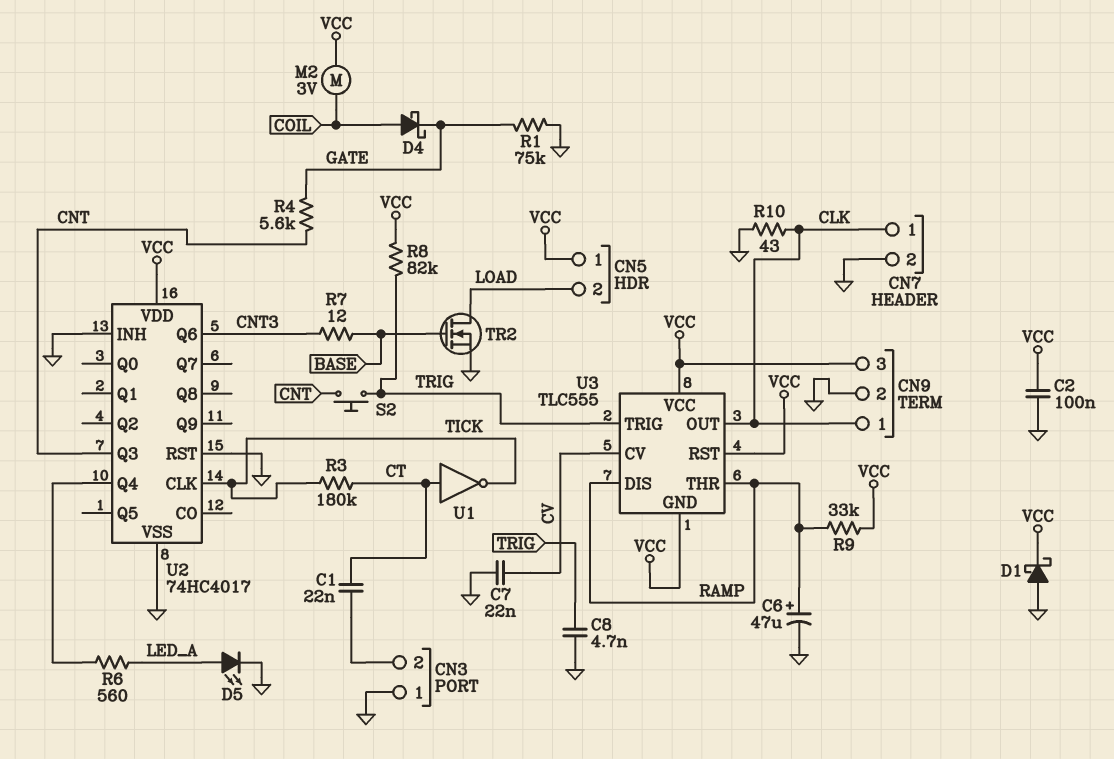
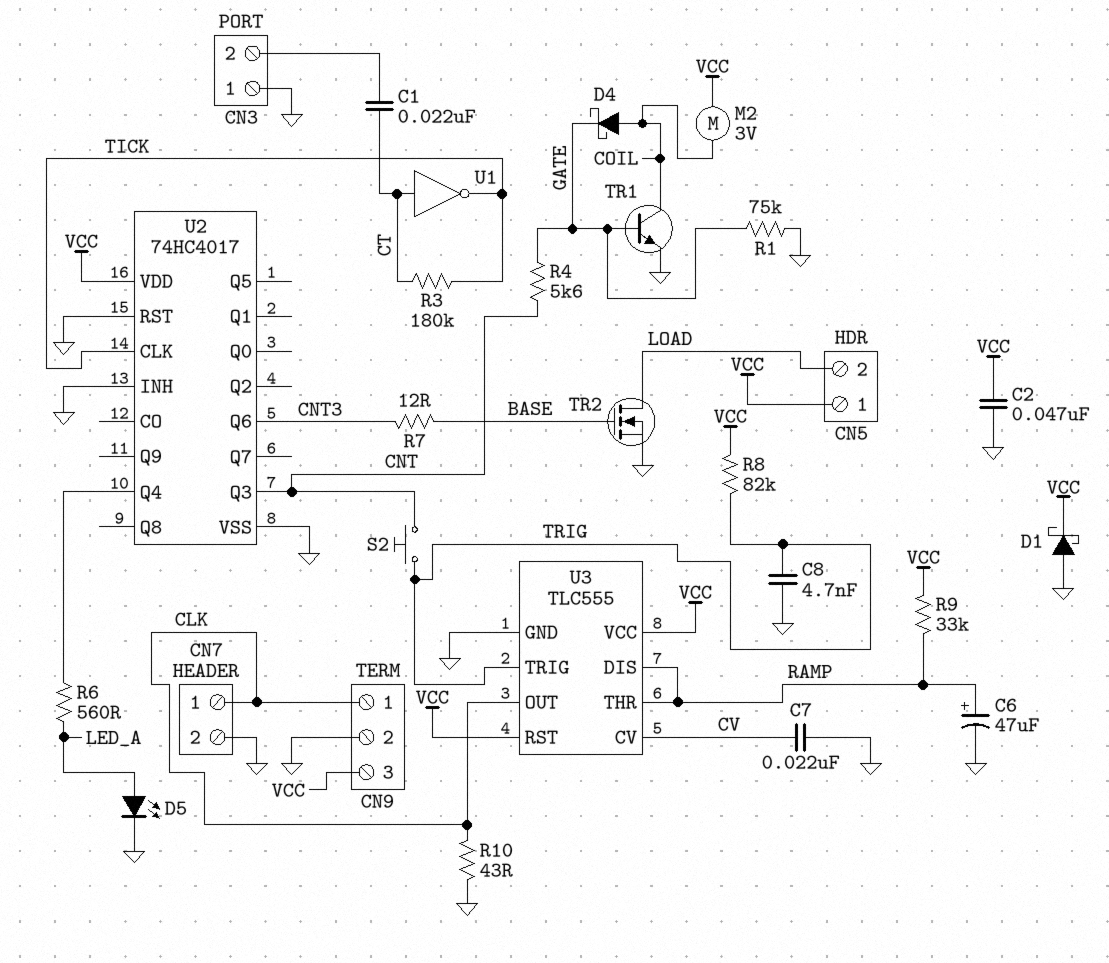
C2: 100nF (GND, VCC) -> 47nF (GND, VCC)
TR1: none -> NPN (B GATE, C COIL, E GND)
U3 pin GND: VCC -> GND

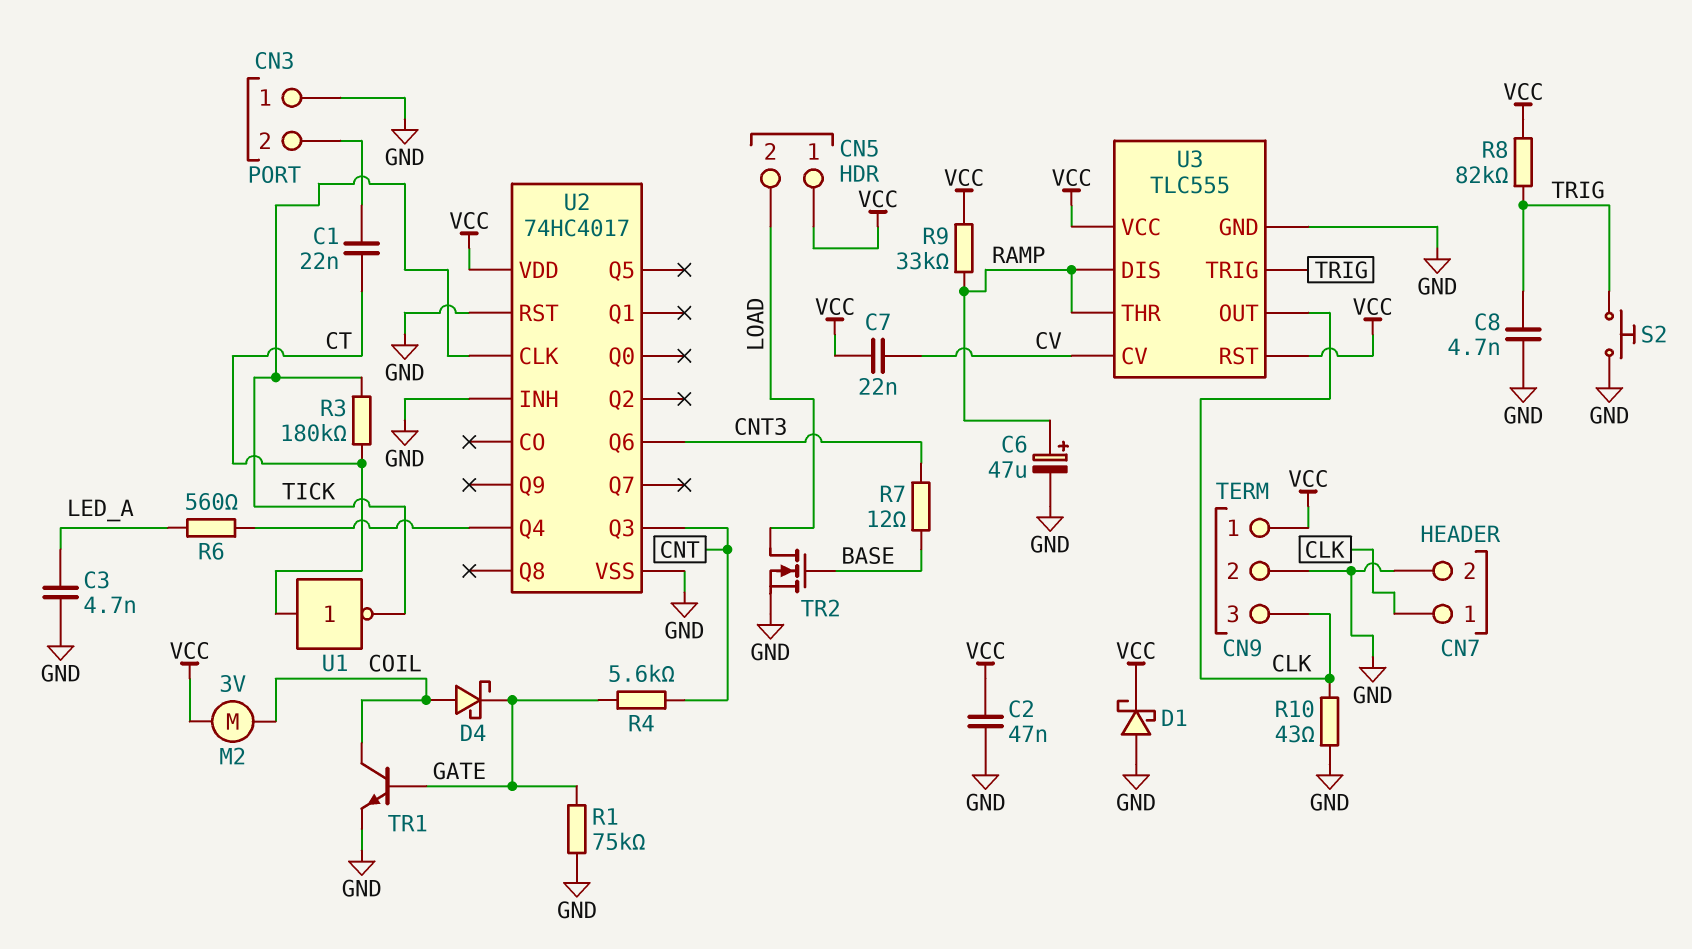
C3: none -> 4.7nF (GND, LED_A)
C7: 22nF (CV, GND) -> 22nF (CV, VCC)
CN9 pin 1: CLK -> VCC
CN9 pin 3: VCC -> CLK
D5: LED (A LED_A, K GND) -> none
S2: button (CNT, TRIG) -> button (GND, TRIG)

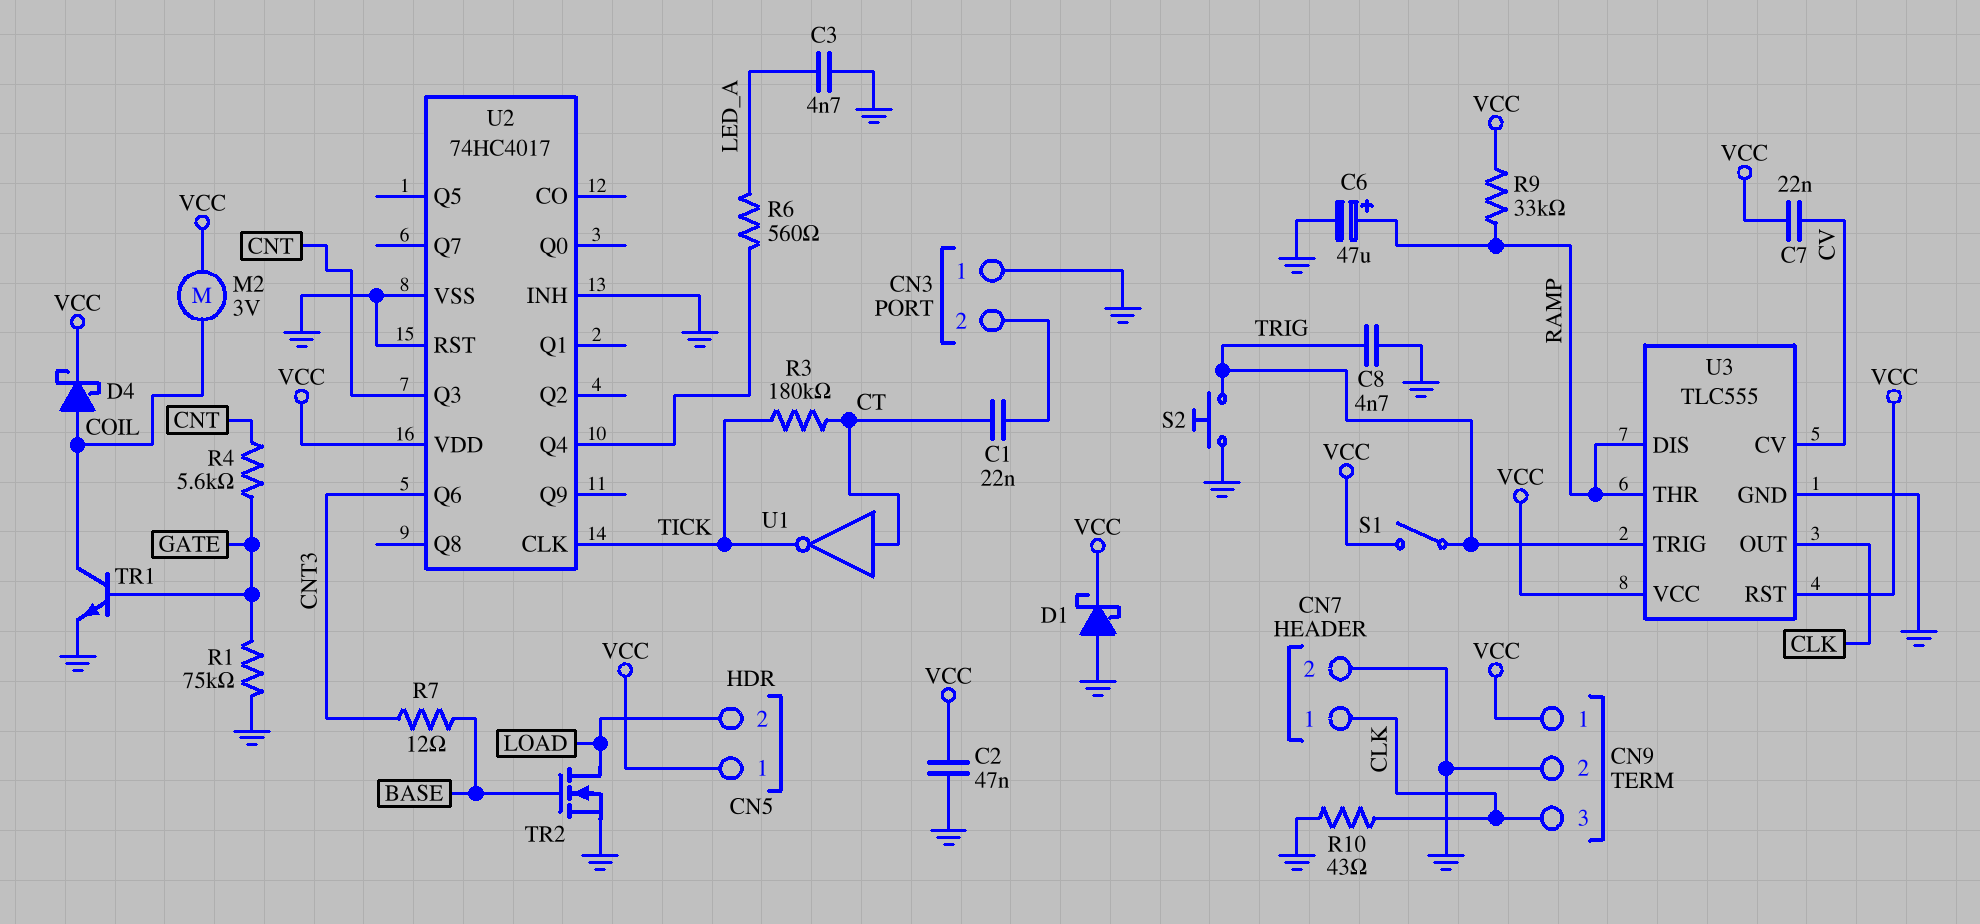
D4: schottky (A COIL, K GATE) -> schottky (A COIL, K VCC)
R8: 82k (TRIG, VCC) -> none
S1: none -> switch (TRIG, VCC)

